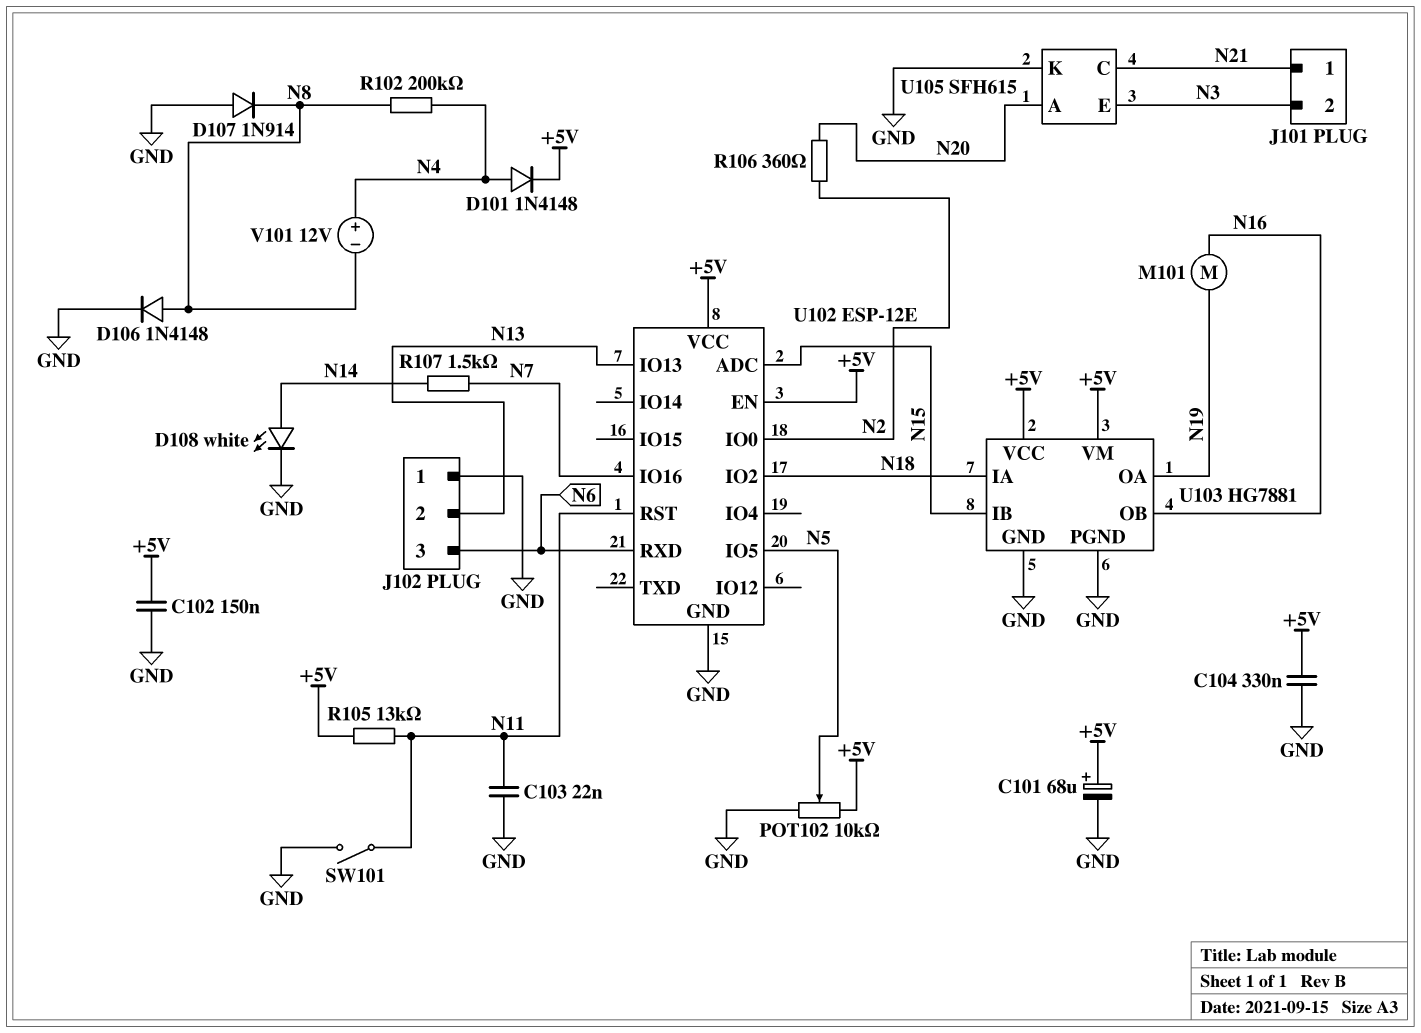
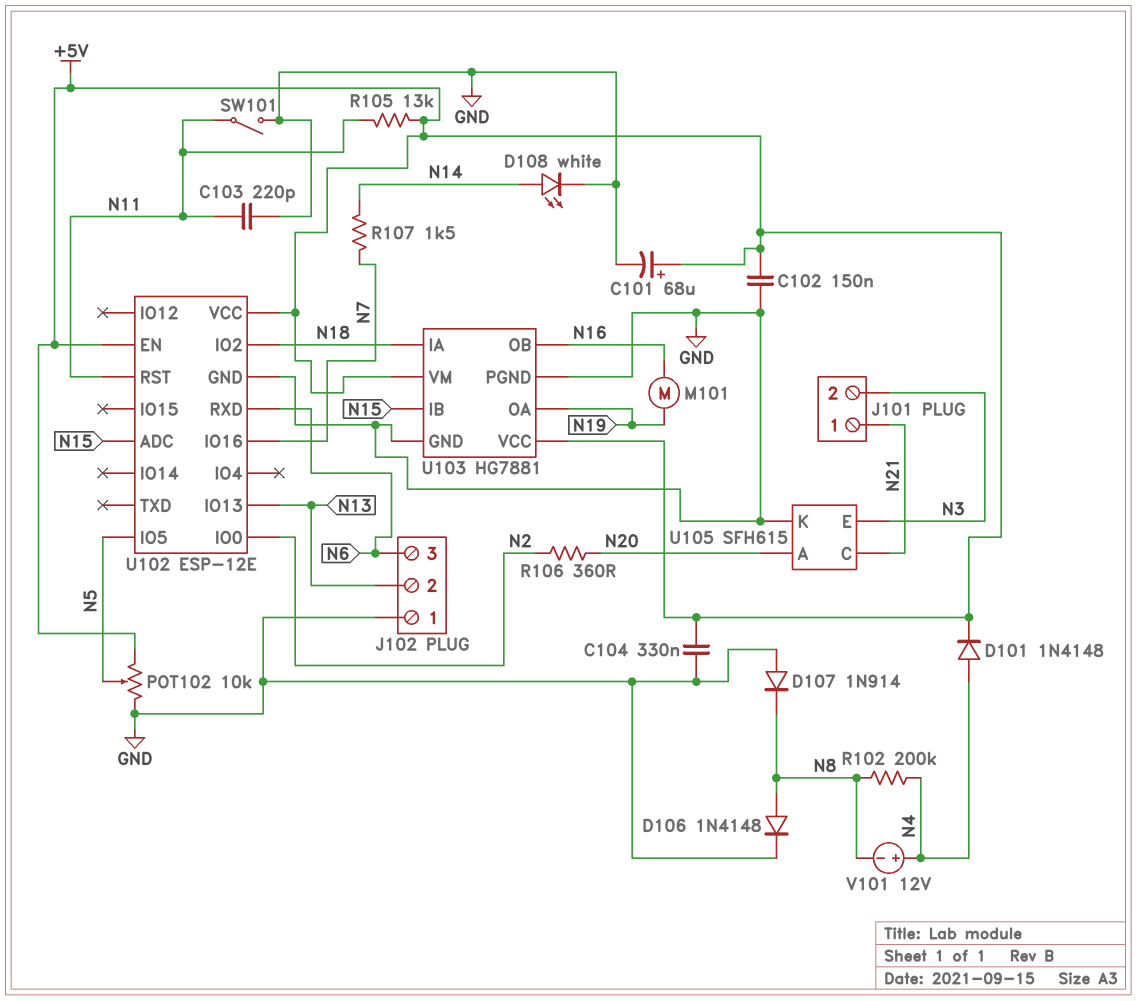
C103: 22nF (GND, N11) -> 220pF (GND, N11)

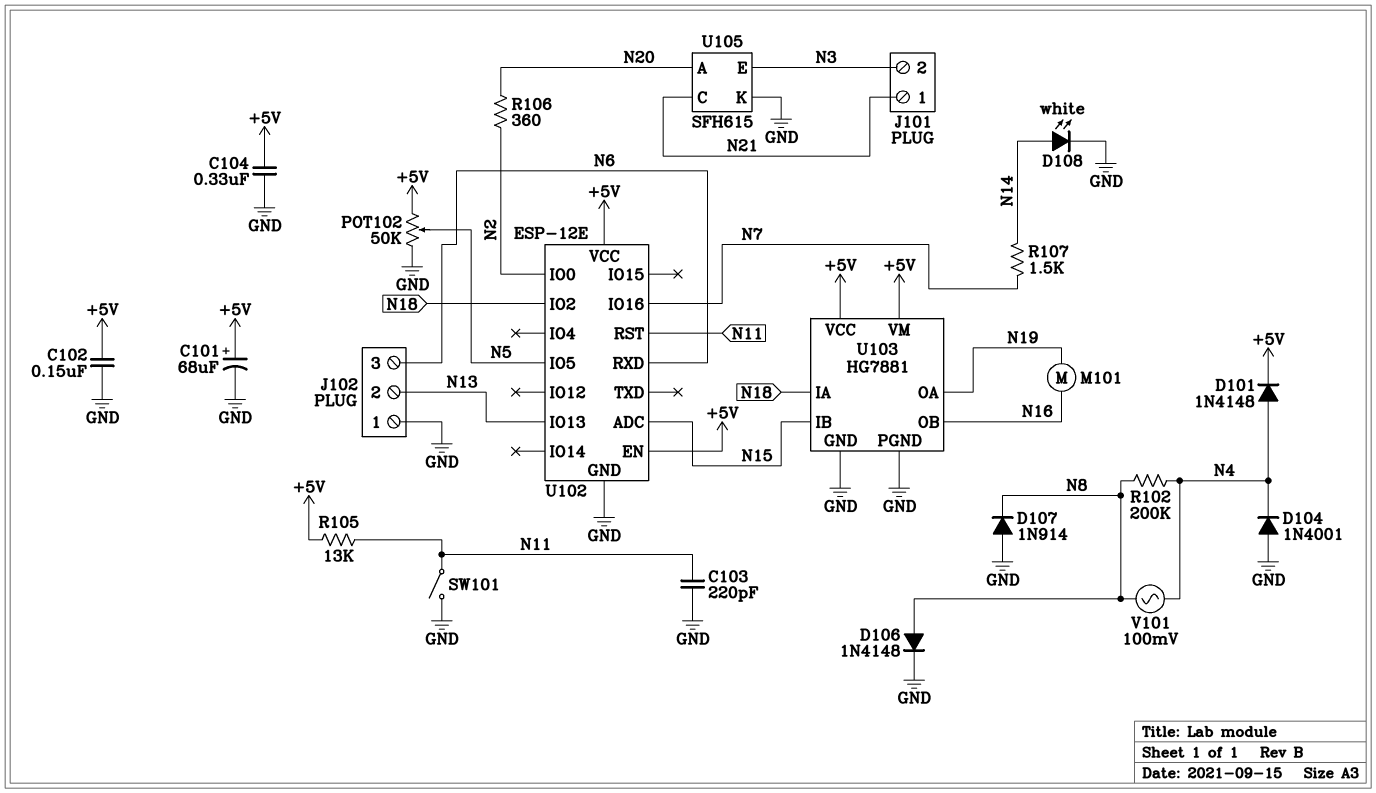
D104: none -> diode 1N4001 (A GND, K N4)
POT102: 10k (+5V, GND, wiper N5) -> 50k (+5V, GND, wiper N5)
V101: 12V (plus N4, minus N8) -> AC 100mV (N4, N8)

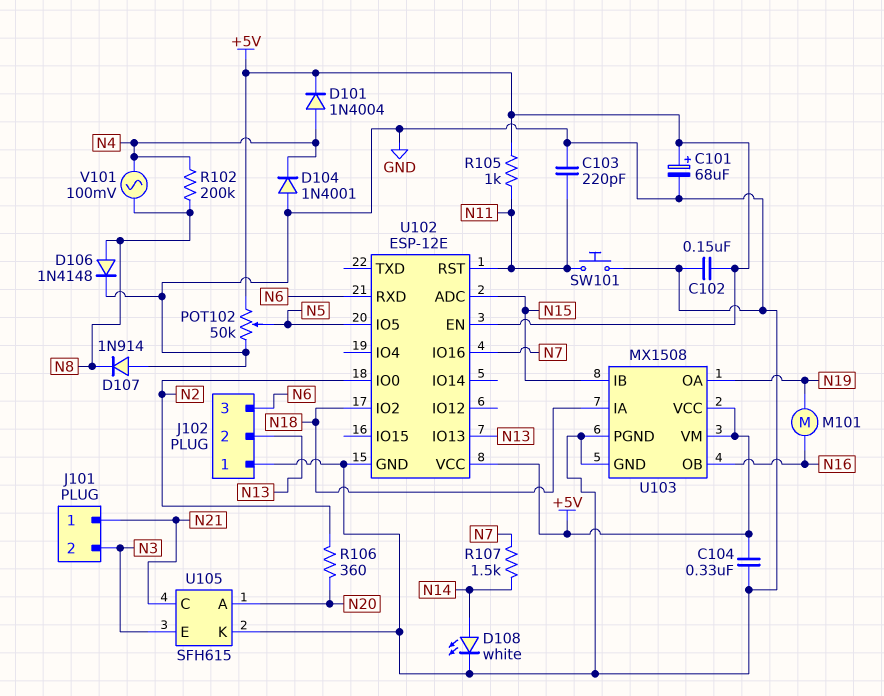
D101: diode 1N4148 (A N4, K +5V) -> diode 1N4004 (A N4, K +5V)
R105: 13k (+5V, N11) -> 1k (+5V, N11)
SW101: switch (GND, N11) -> button (GND, N11)
U103: HG7881 -> MX1508

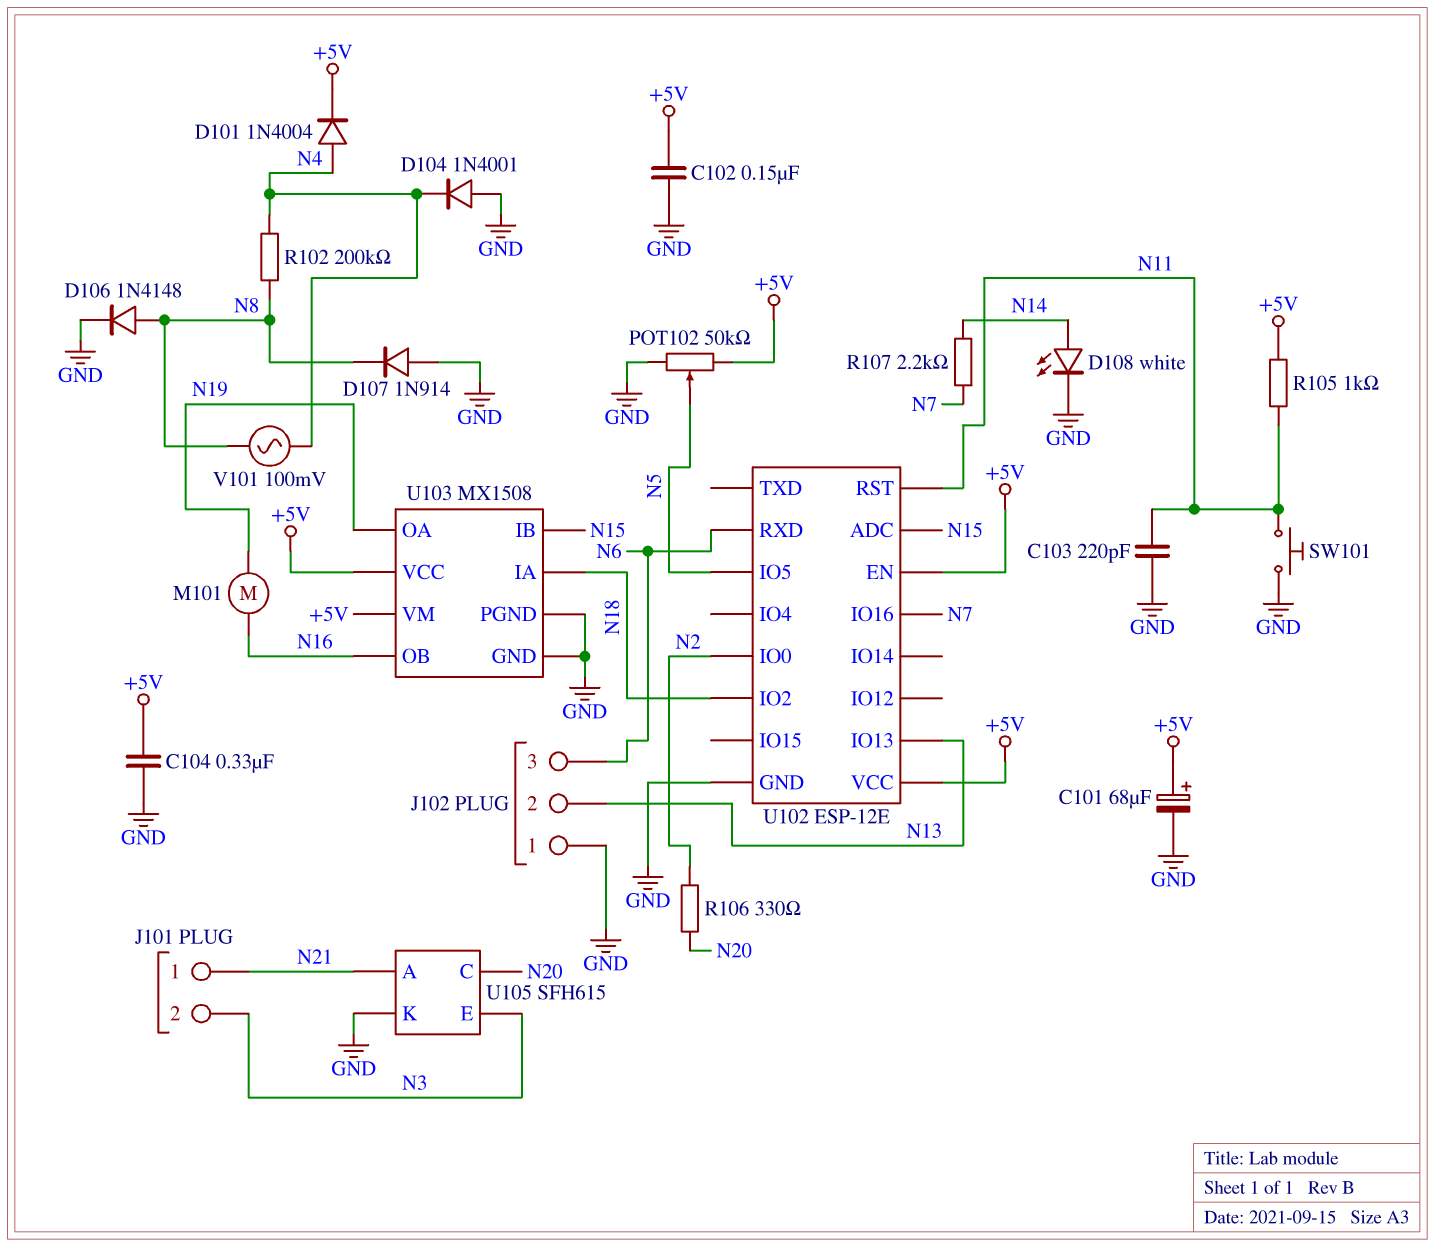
R106: 360 (N2, N20) -> 330 (N2, N20)
R107: 1.5k (N7, N14) -> 2.2k (N7, N14)
U105 pin A: N20 -> N21
U105 pin C: N21 -> N20

